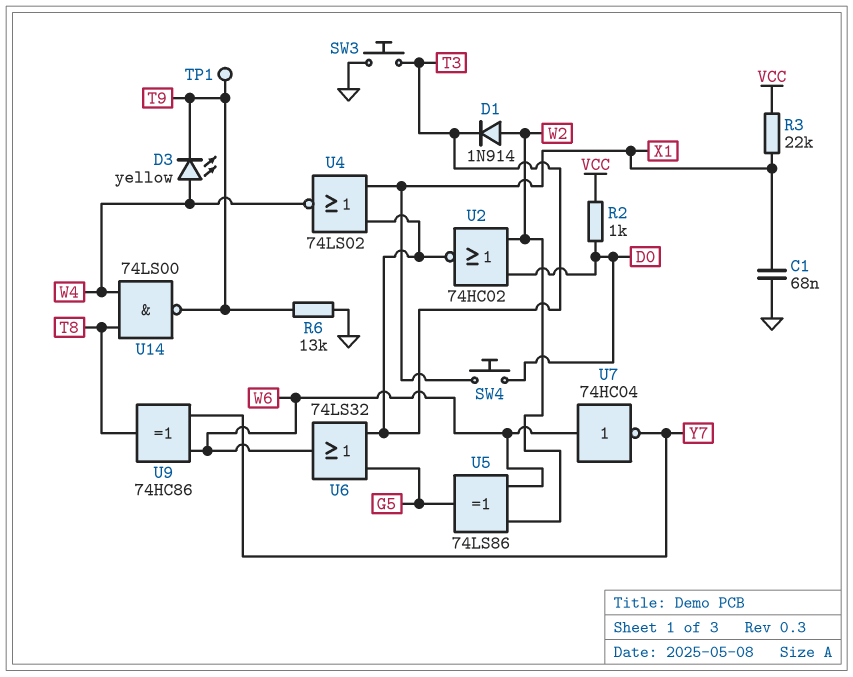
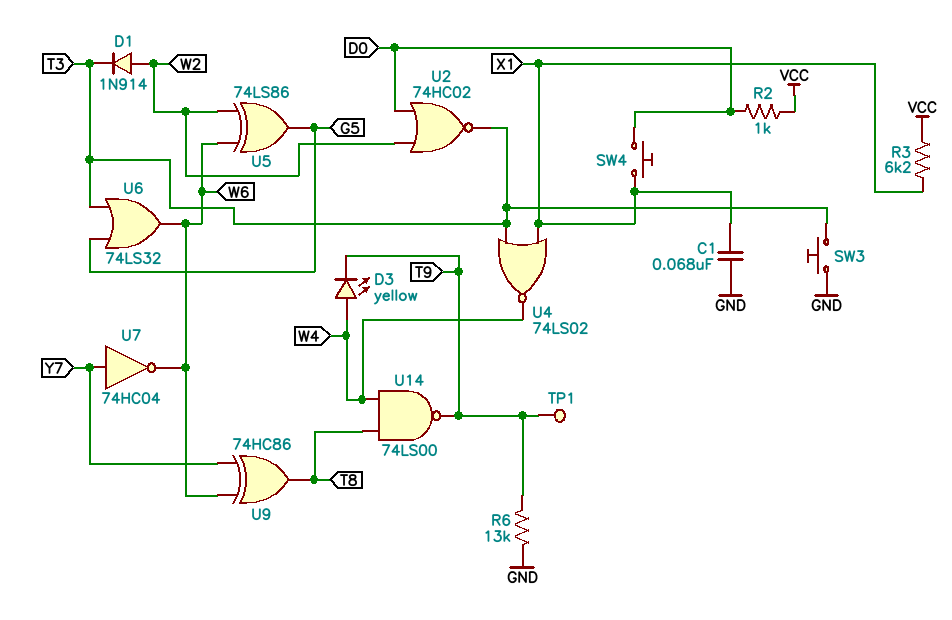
R3: 22k (VCC, X1) -> 6.2k (VCC, X1)
U7: NOT 74HC04 (in W6, out Y7) -> NOT 74HC04 (in Y7, out W6)

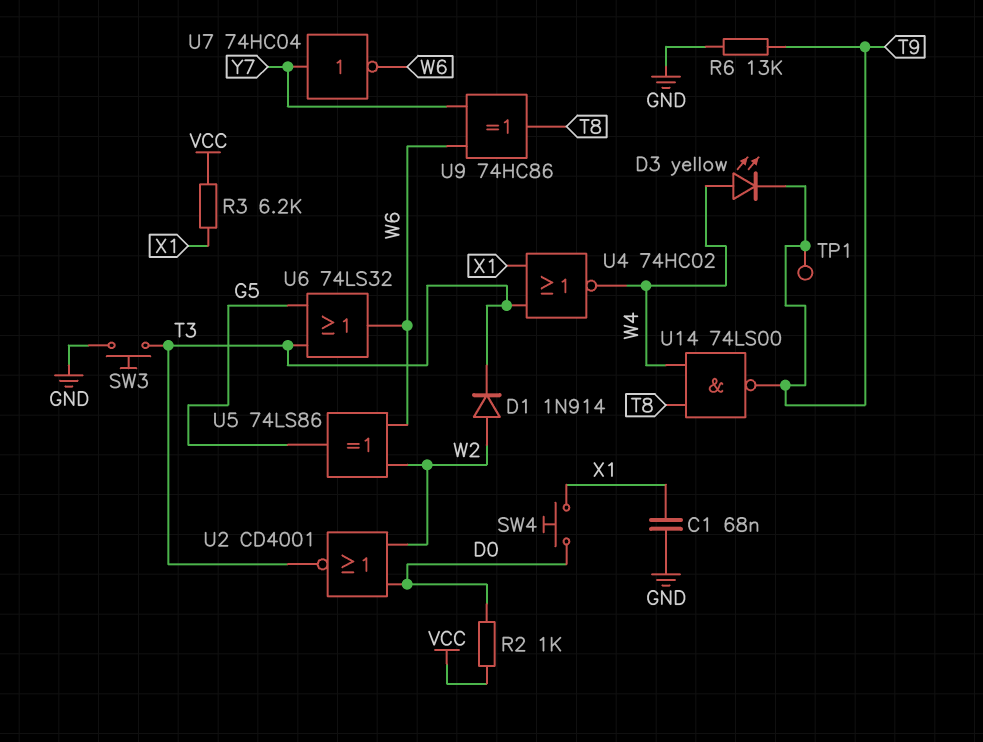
U2: NOR 74HC02 (in D0, in W2, out T3) -> NOR CD4001 (in D0, in W2, out T3)
U4: NOR 74LS02 (in T3, in X1, out W4) -> NOR 74HC02 (in T3, in X1, out W4)

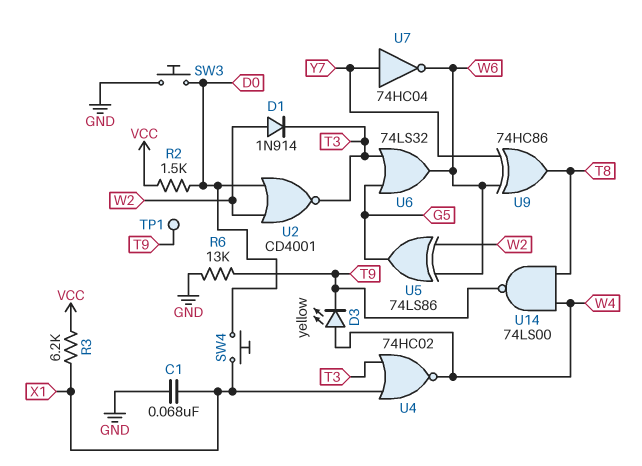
R2: 1k (D0, VCC) -> 1.5k (D0, VCC)
SW3: button (GND, T3) -> button (D0, GND)

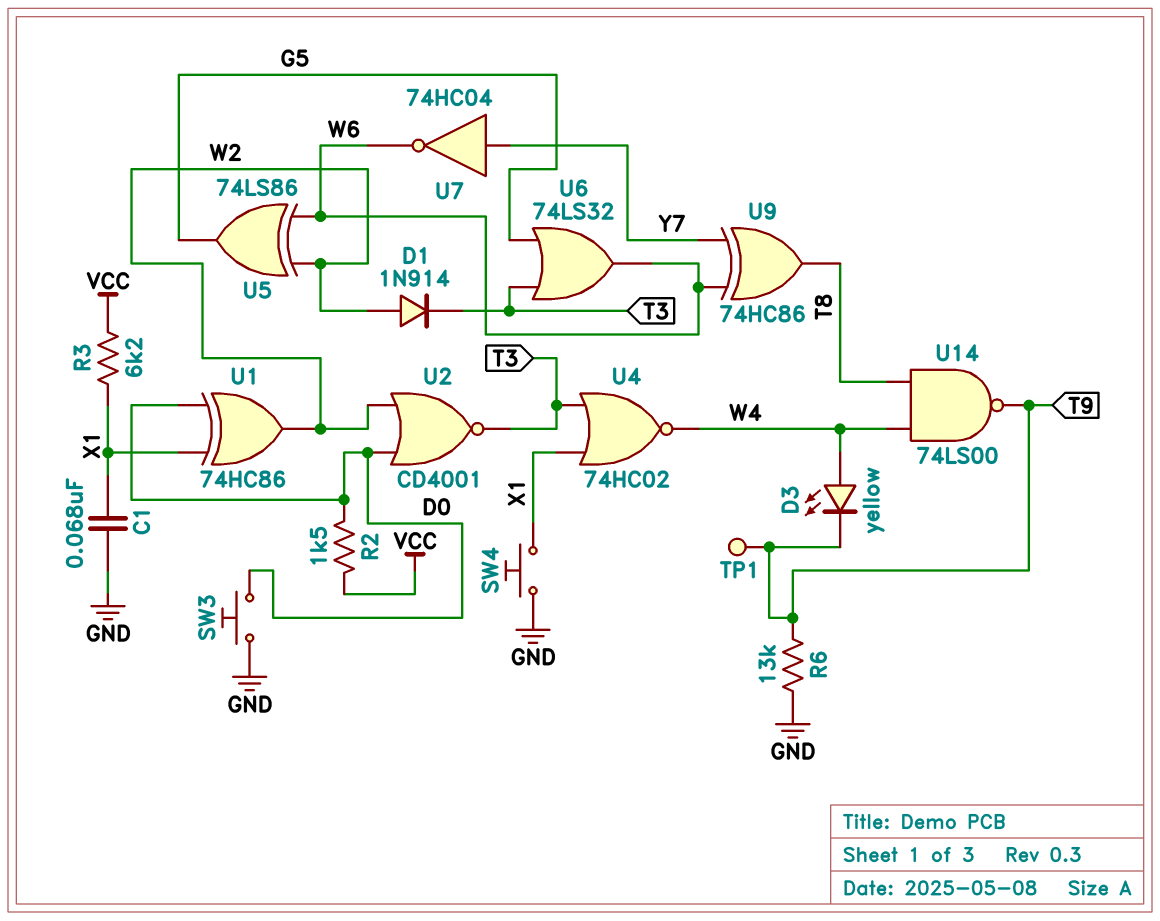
SW4: button (D0, X1) -> button (GND, X1)
U1: none -> XOR 74HC86 (in D0, in X1, out W2)

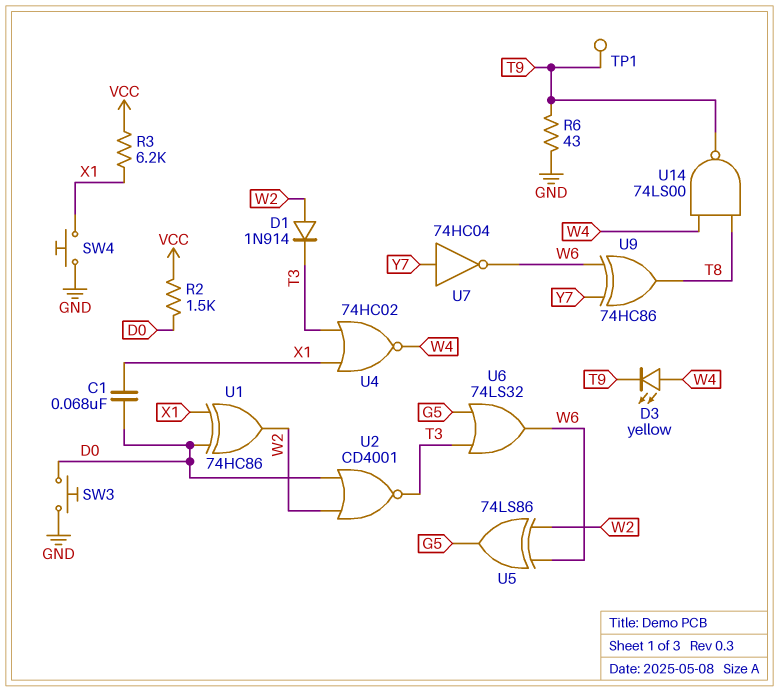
C1: 68nF (GND, X1) -> 68nF (D0, X1)
R6: 13k (GND, T9) -> 43 (GND, T9)

